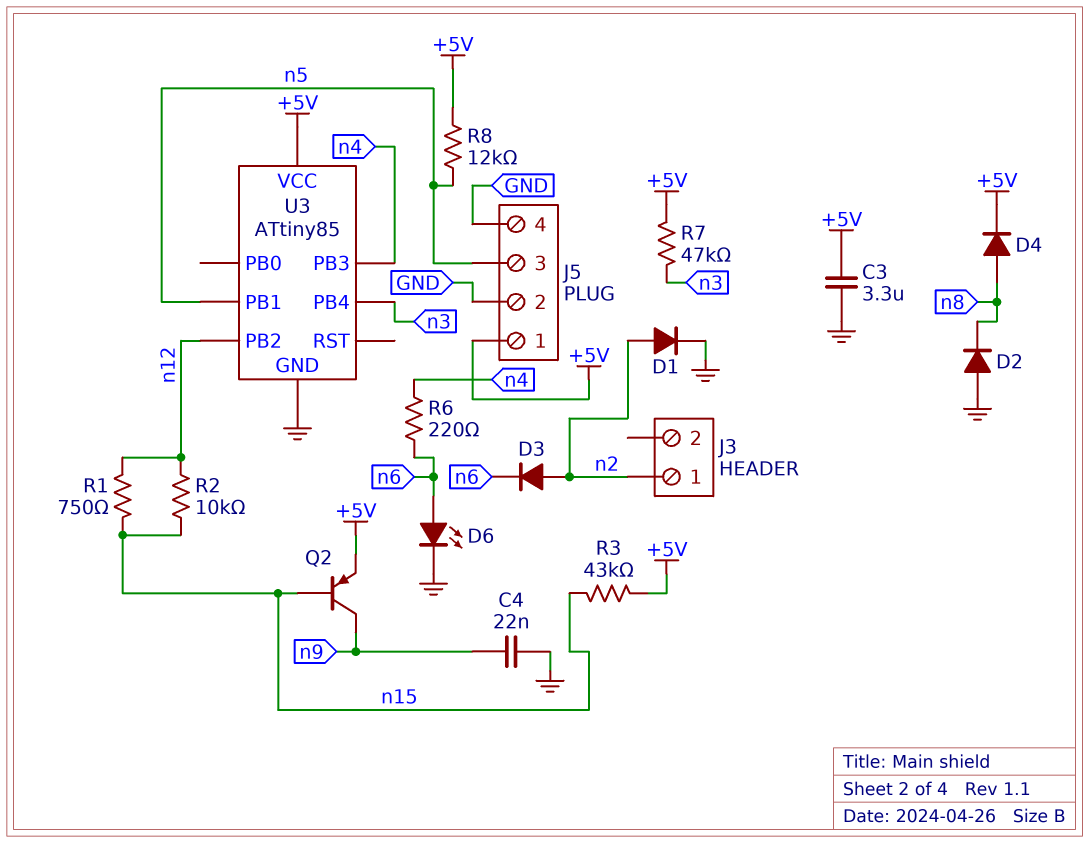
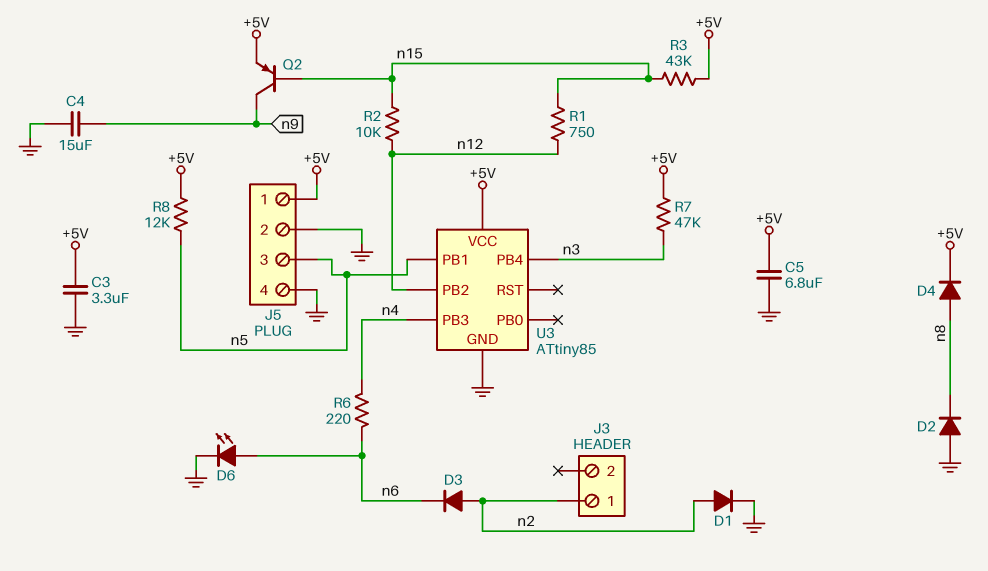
C4: 22nF (GND, n9) -> 15uF (GND, n9)
C5: none -> 6.8uF (+5V, GND)

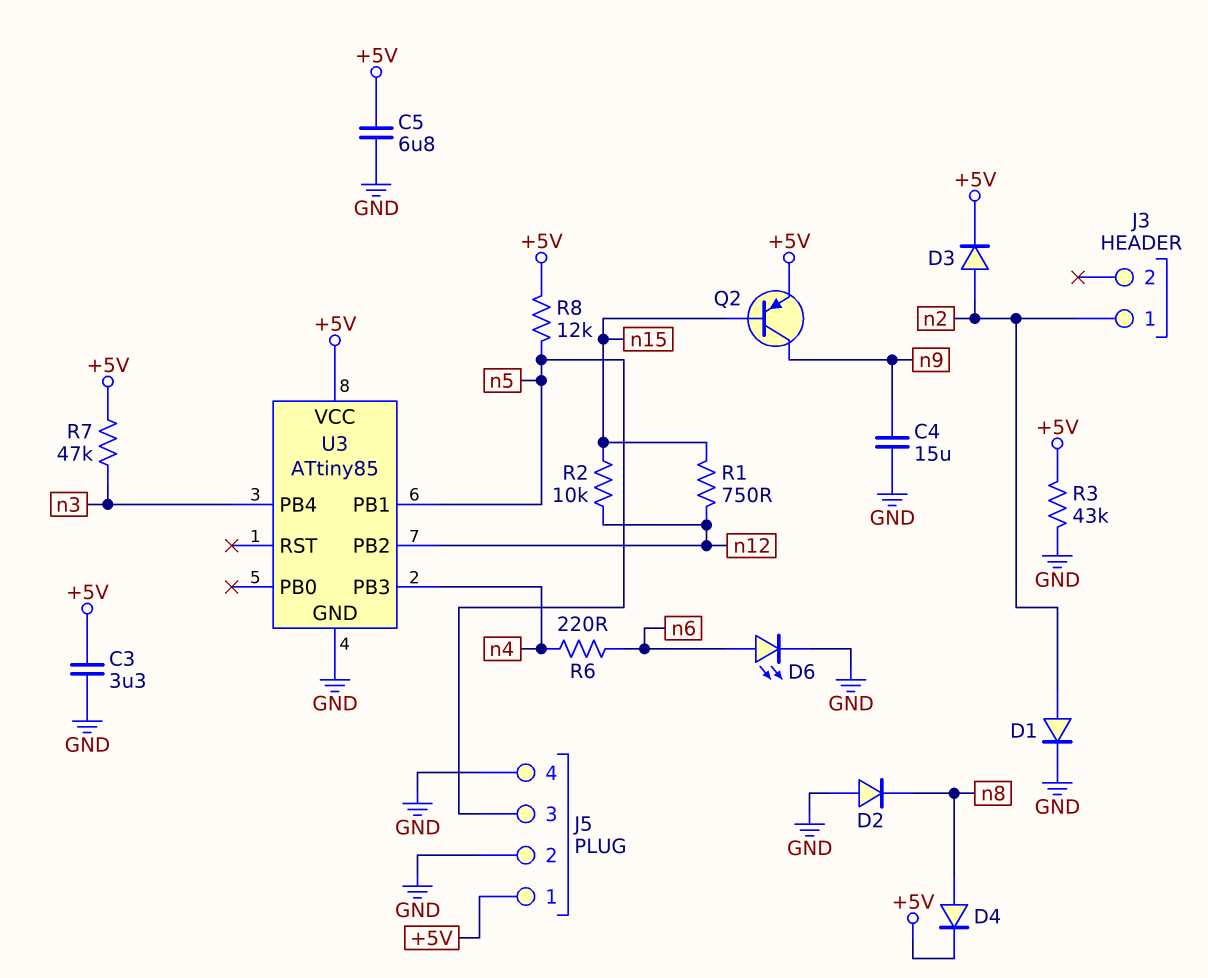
D3: diode (A n2, K n6) -> diode (A n2, K +5V)
R3: 43k (+5V, n15) -> 43k (+5V, GND)

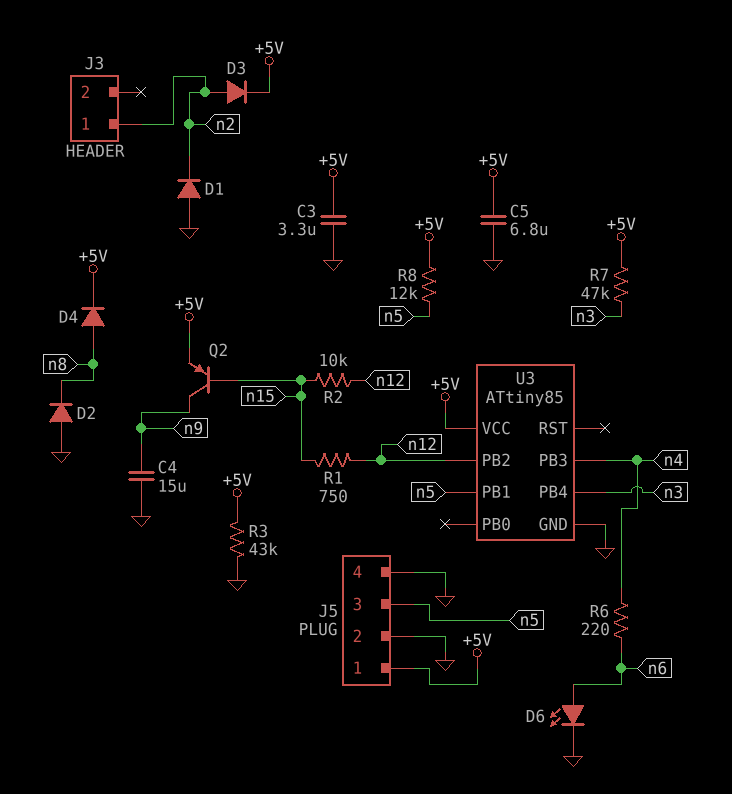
D1: diode (A n2, K GND) -> diode (A GND, K n2)

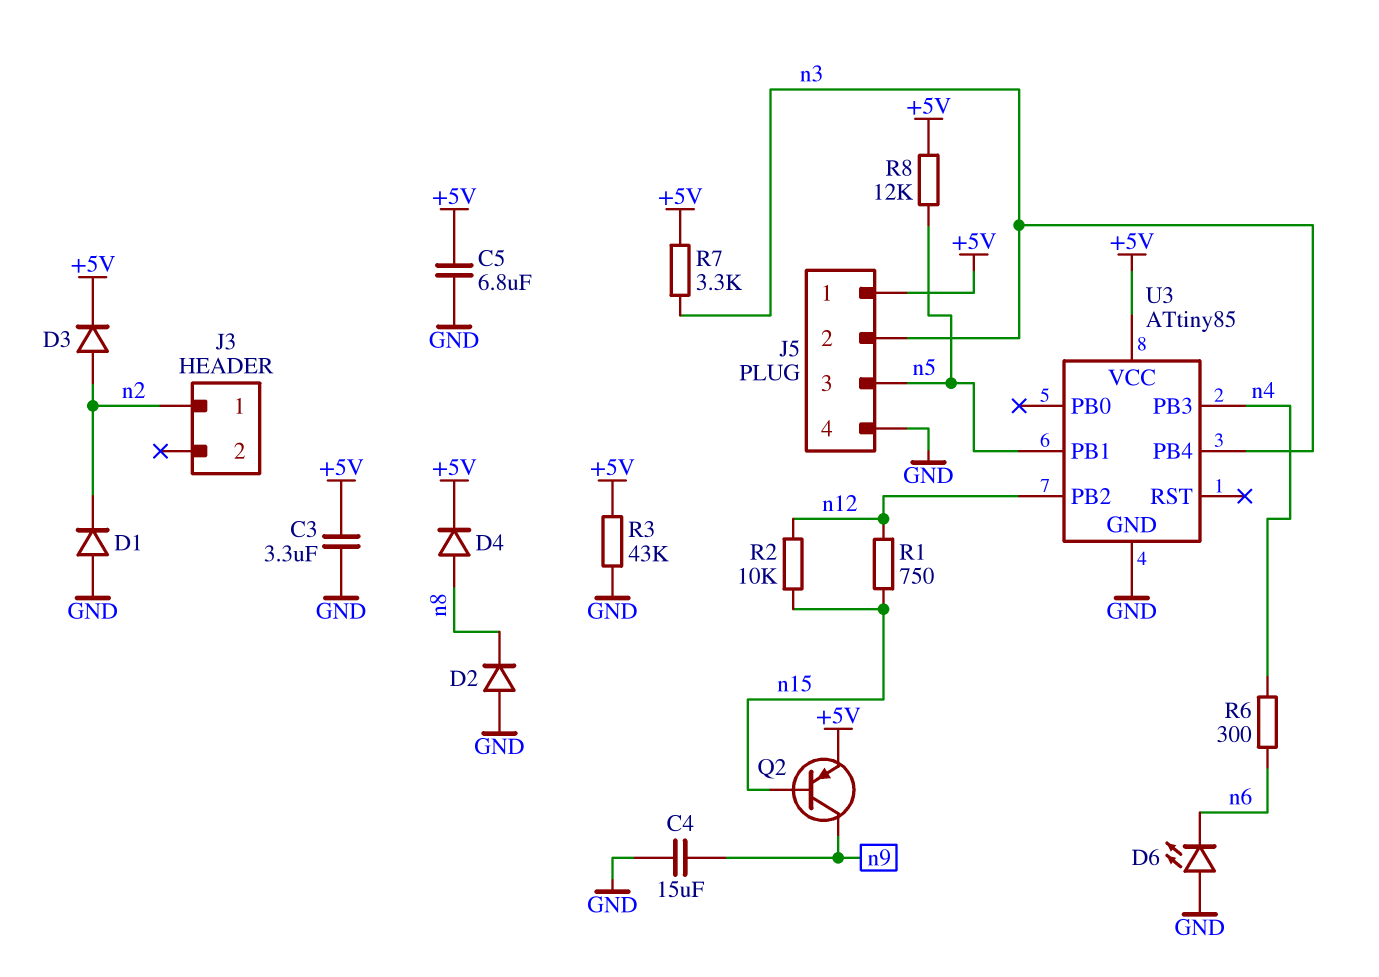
D6: LED (A n6, K GND) -> LED (A GND, K n6)
J5 pin 2: GND -> n3
R6: 220 (n4, n6) -> 300 (n4, n6)
R7: 47k (+5V, n3) -> 3.3k (+5V, n3)

